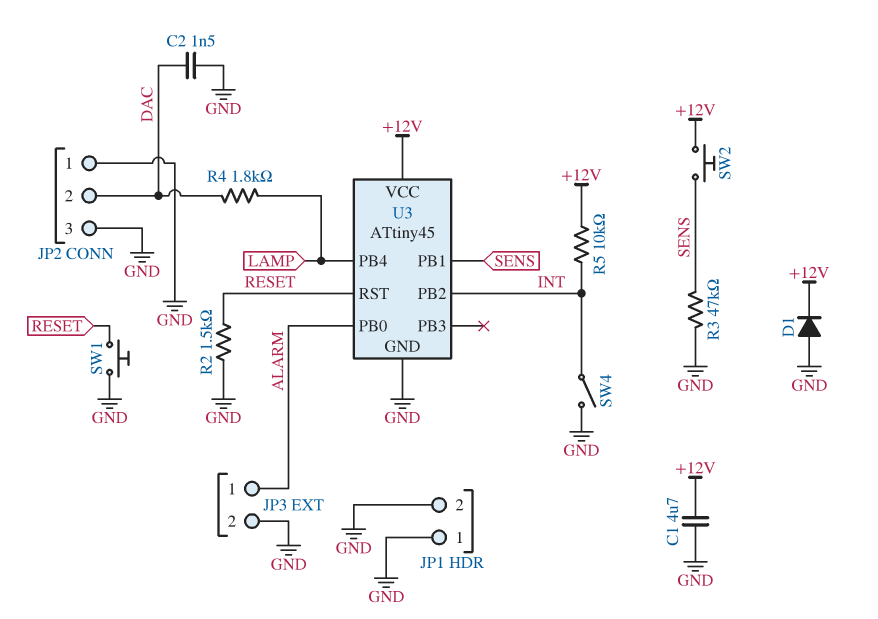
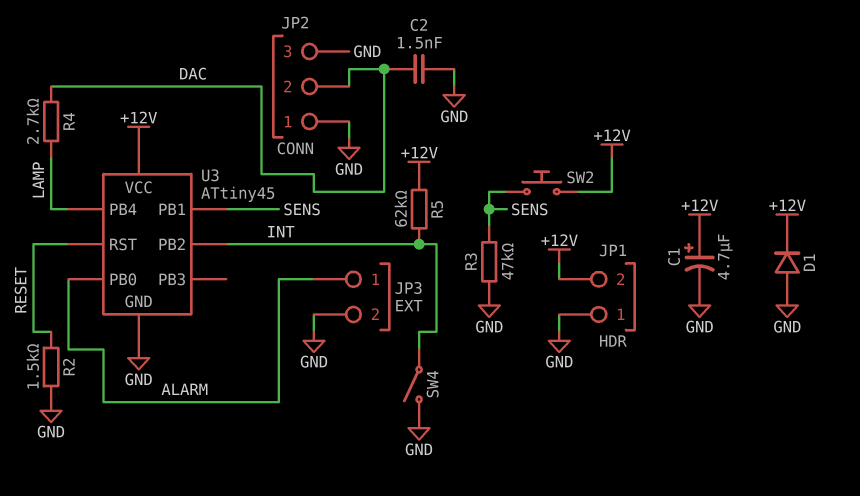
C1: 4.7uF (+12V, GND) -> 4.7uF (plus +12V, minus GND)
JP1 pin 2: GND -> +12V
R4: 1.8k (DAC, LAMP) -> 2.7k (DAC, LAMP)
R5: 10k (+12V, INT) -> 62k (+12V, INT)
SW1: button (GND, RESET) -> none

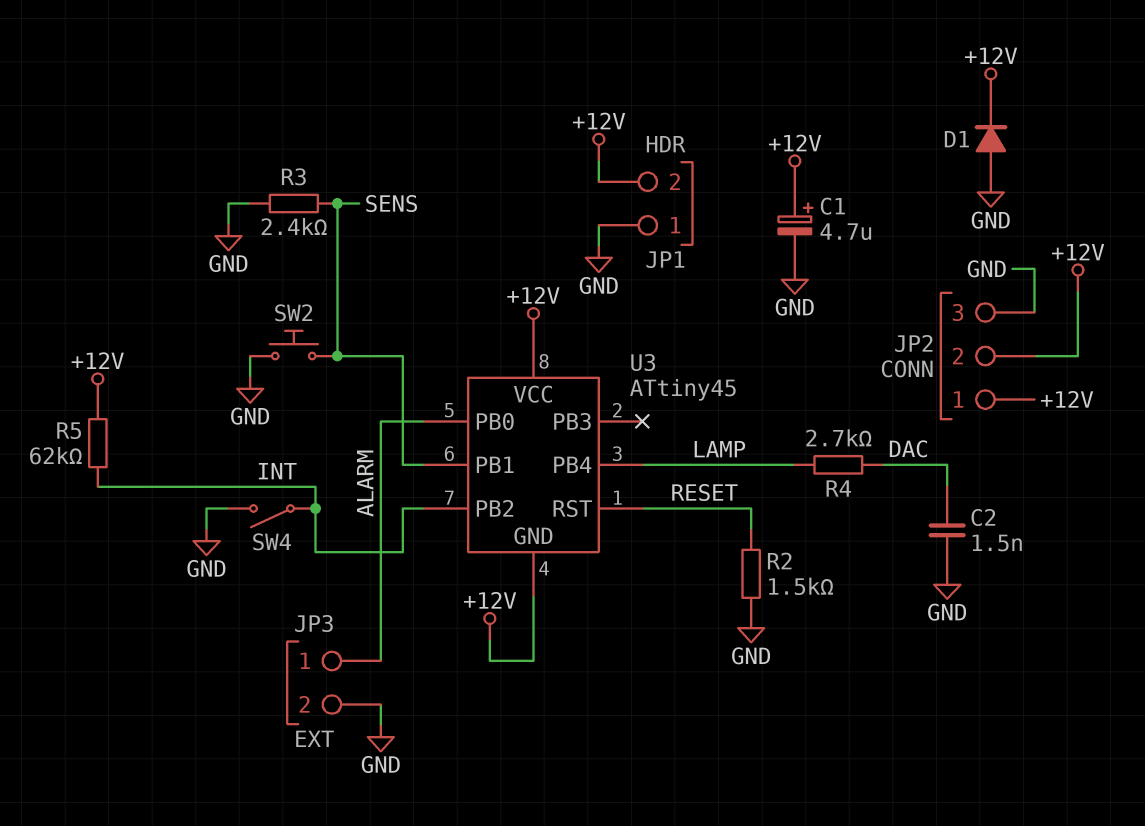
JP2 pin 1: GND -> +12V
JP2 pin 2: DAC -> +12V
R3: 47k (GND, SENS) -> 2.4k (GND, SENS)
SW2: button (+12V, SENS) -> button (GND, SENS)
U3 pin GND: GND -> +12V

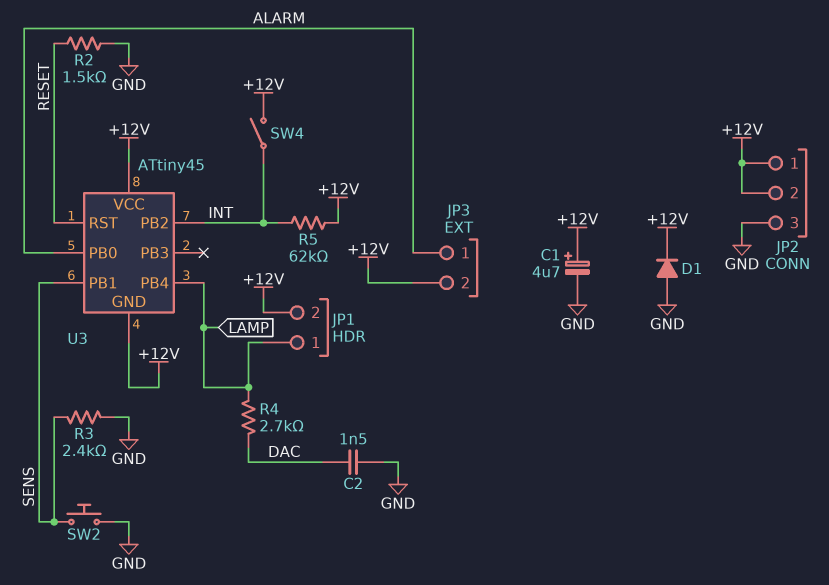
JP1 pin 1: GND -> LAMP
JP3 pin 2: GND -> +12V
SW4: switch (GND, INT) -> switch (+12V, INT)

